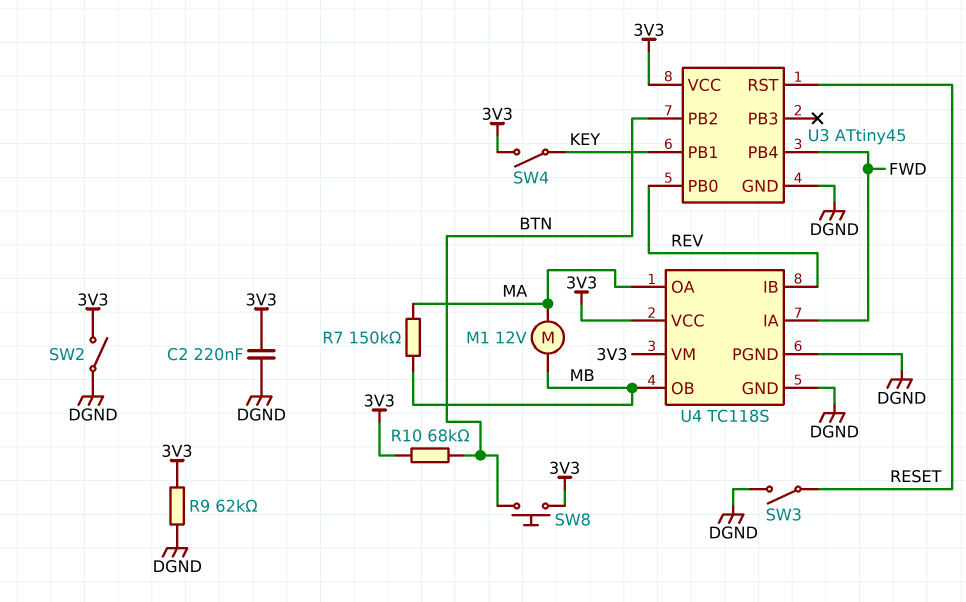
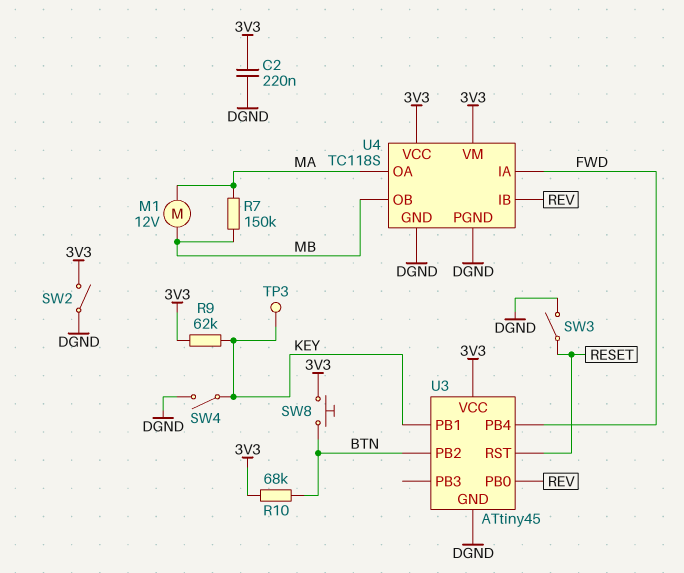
R9: 62k (3V3, DGND) -> 62k (3V3, KEY)
SW4: switch (3V3, KEY) -> switch (DGND, KEY)
TP3: none -> test point (KEY)

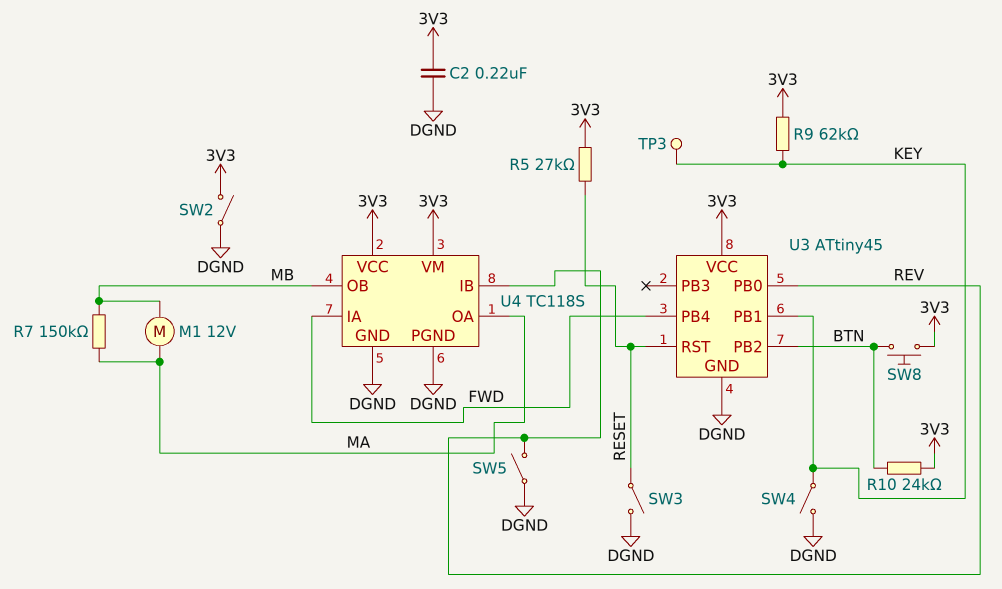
R5: none -> 27k (3V3, RESET)
R10: 68k (3V3, BTN) -> 24k (3V3, BTN)
SW5: none -> switch (DGND, REV)

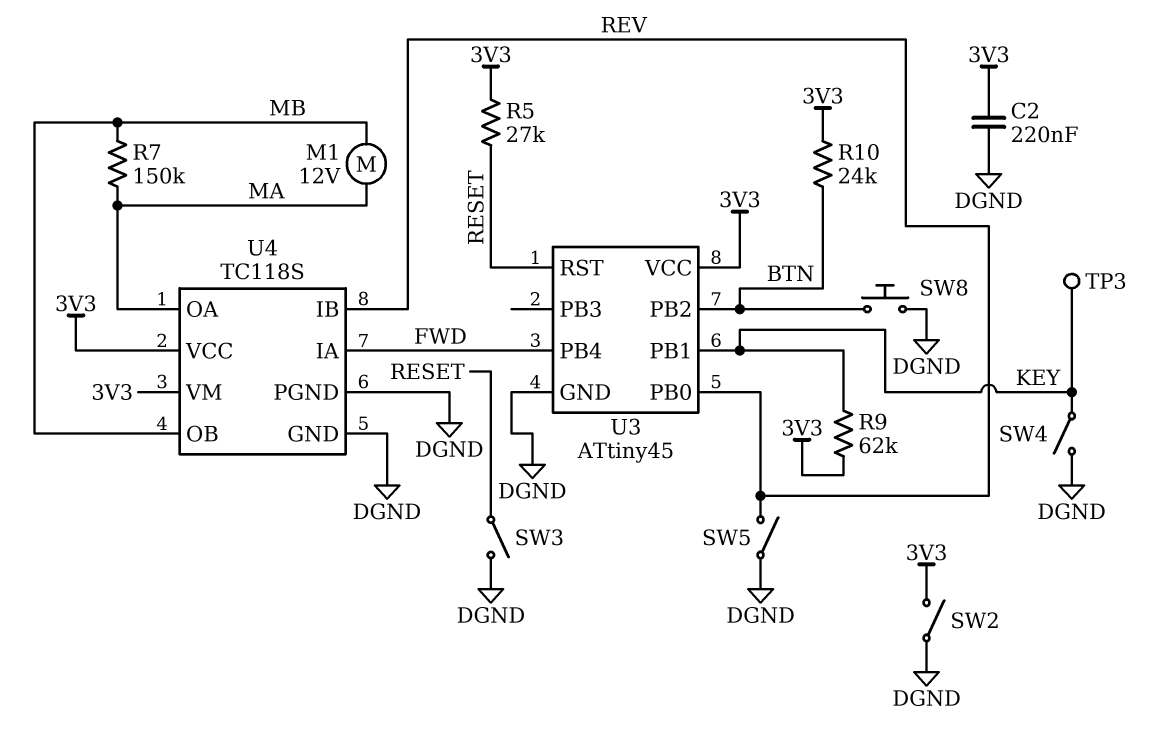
SW8: button (3V3, BTN) -> button (BTN, DGND)

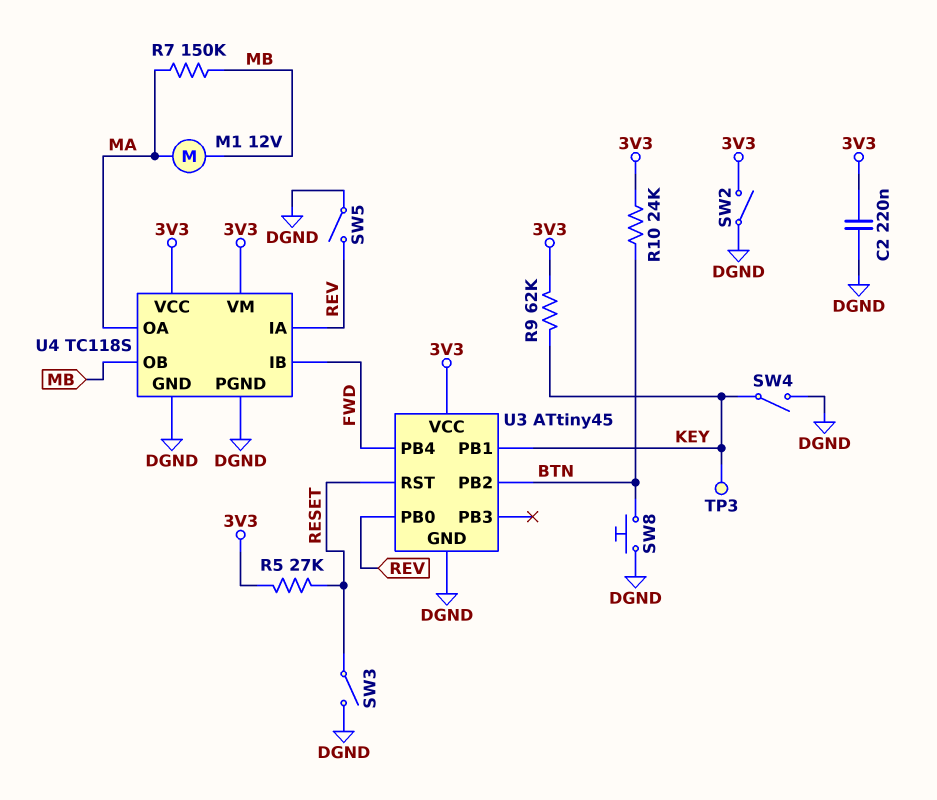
U4 pin IA: FWD -> REV
U4 pin IB: REV -> FWD

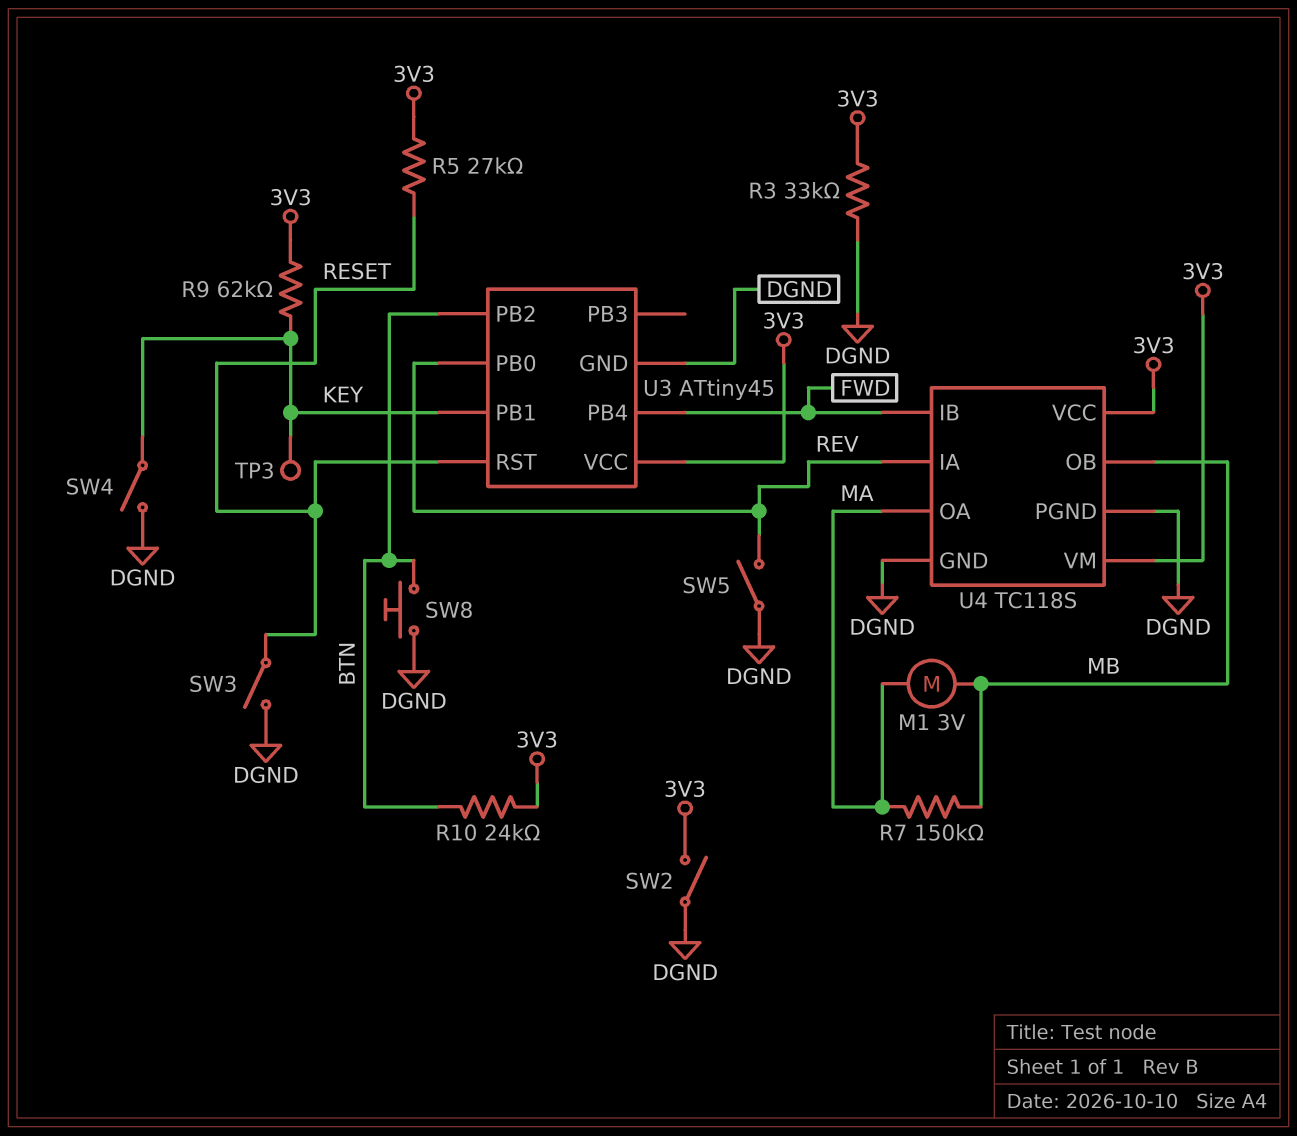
C2: 220nF (3V3, DGND) -> none
M1: motor 12V (MA, MB) -> motor 3V (MA, MB)
R3: none -> 33k (3V3, DGND)

